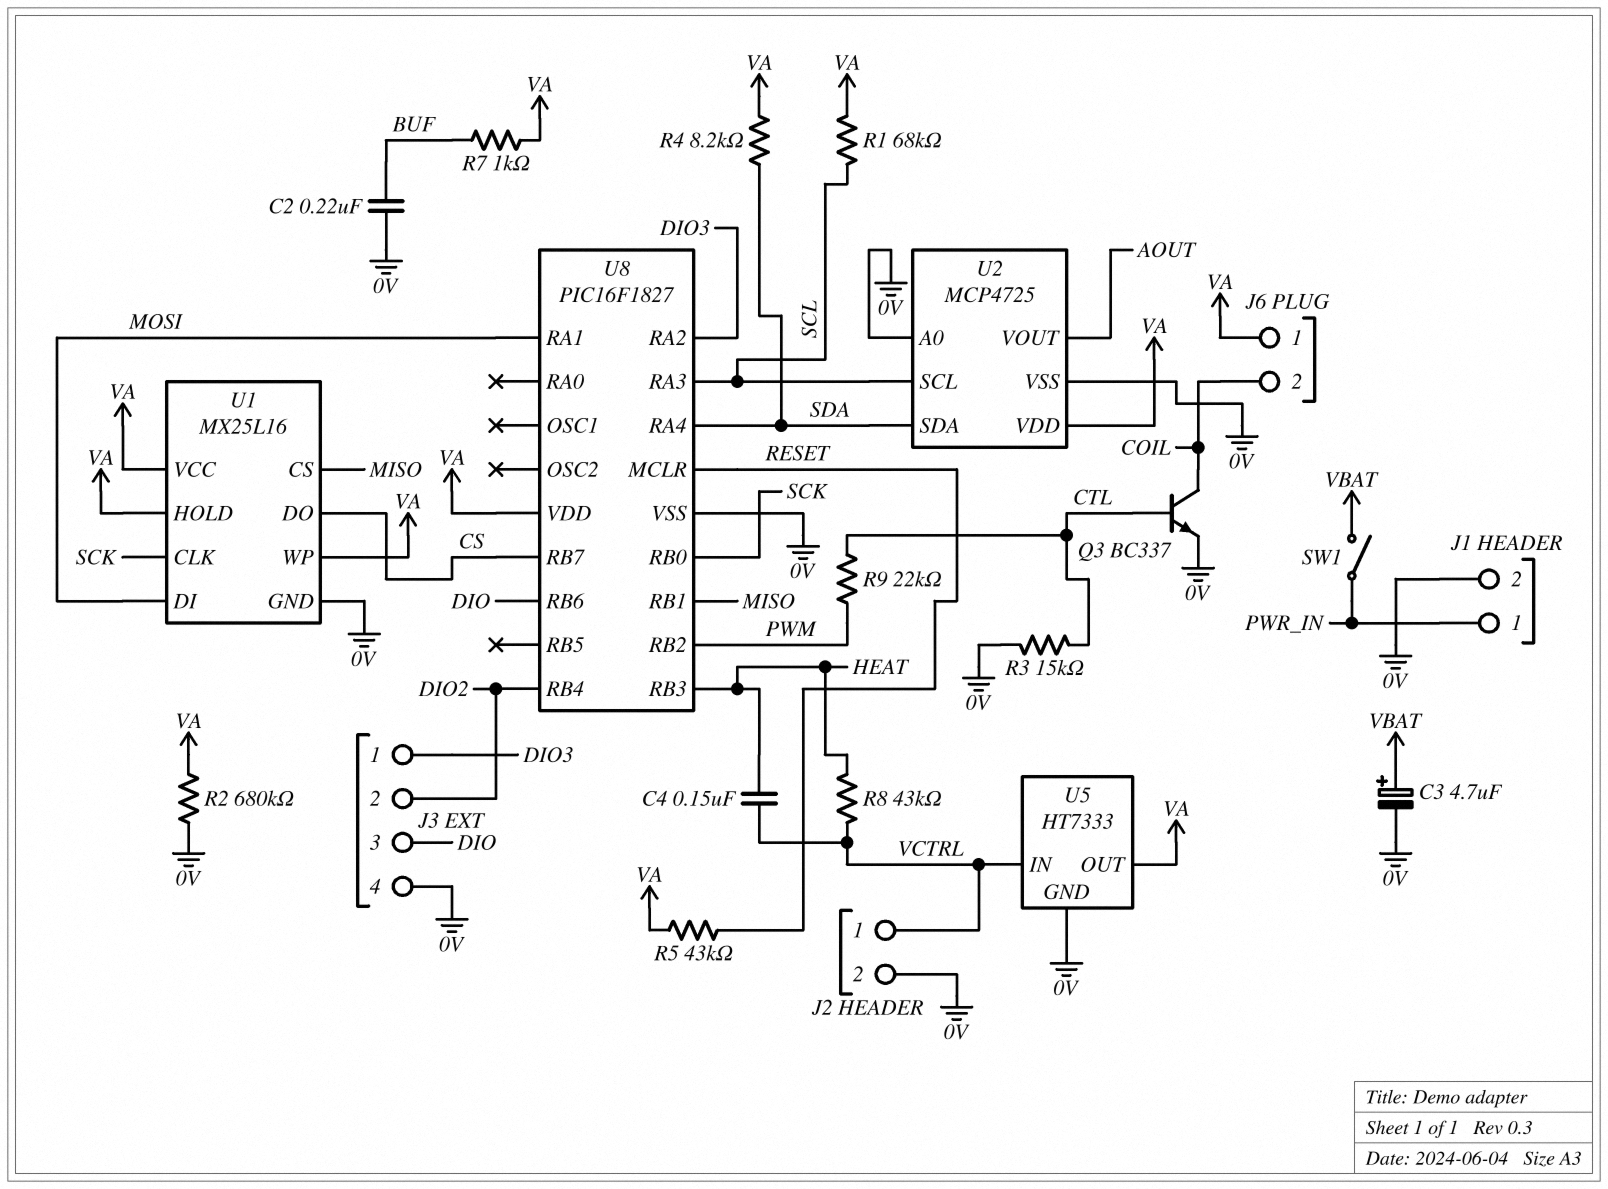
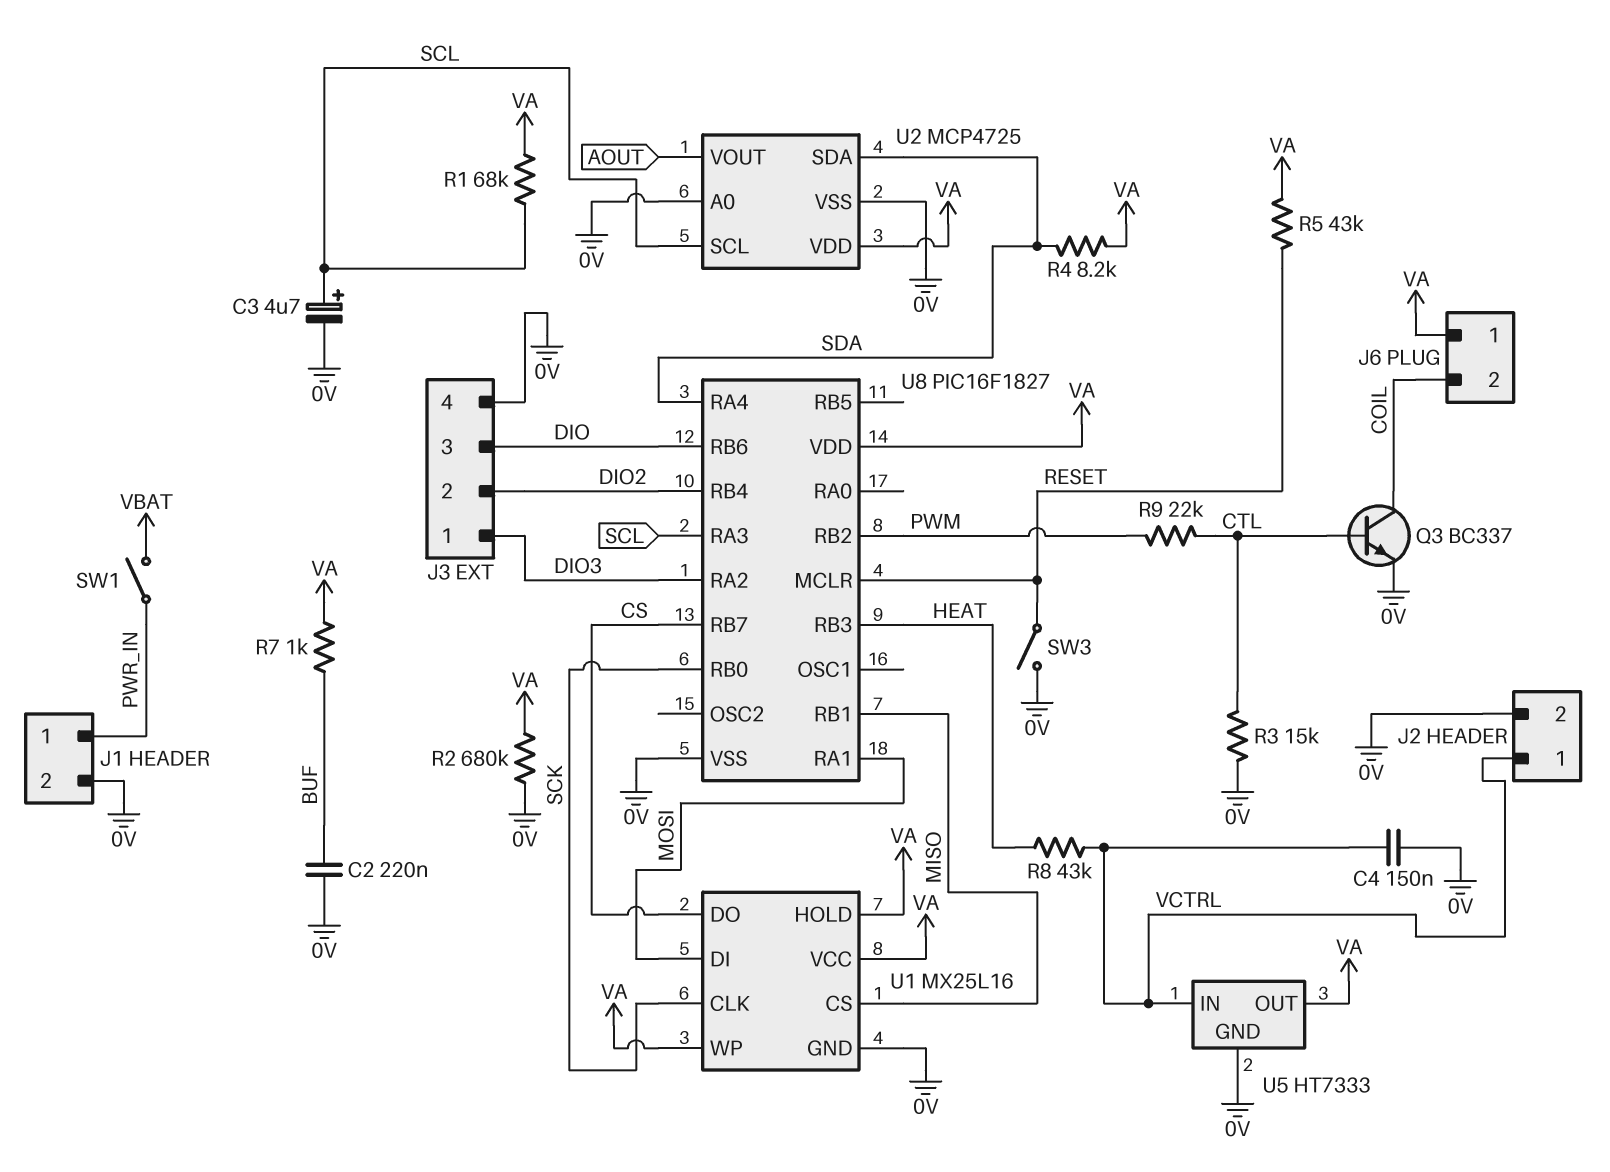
C3: 4.7uF (plus VBAT, minus 0V) -> 4.7uF (plus SCL, minus 0V)
C4: 150nF (HEAT, VCTRL) -> 150nF (0V, VCTRL)
SW3: none -> switch (0V, RESET)

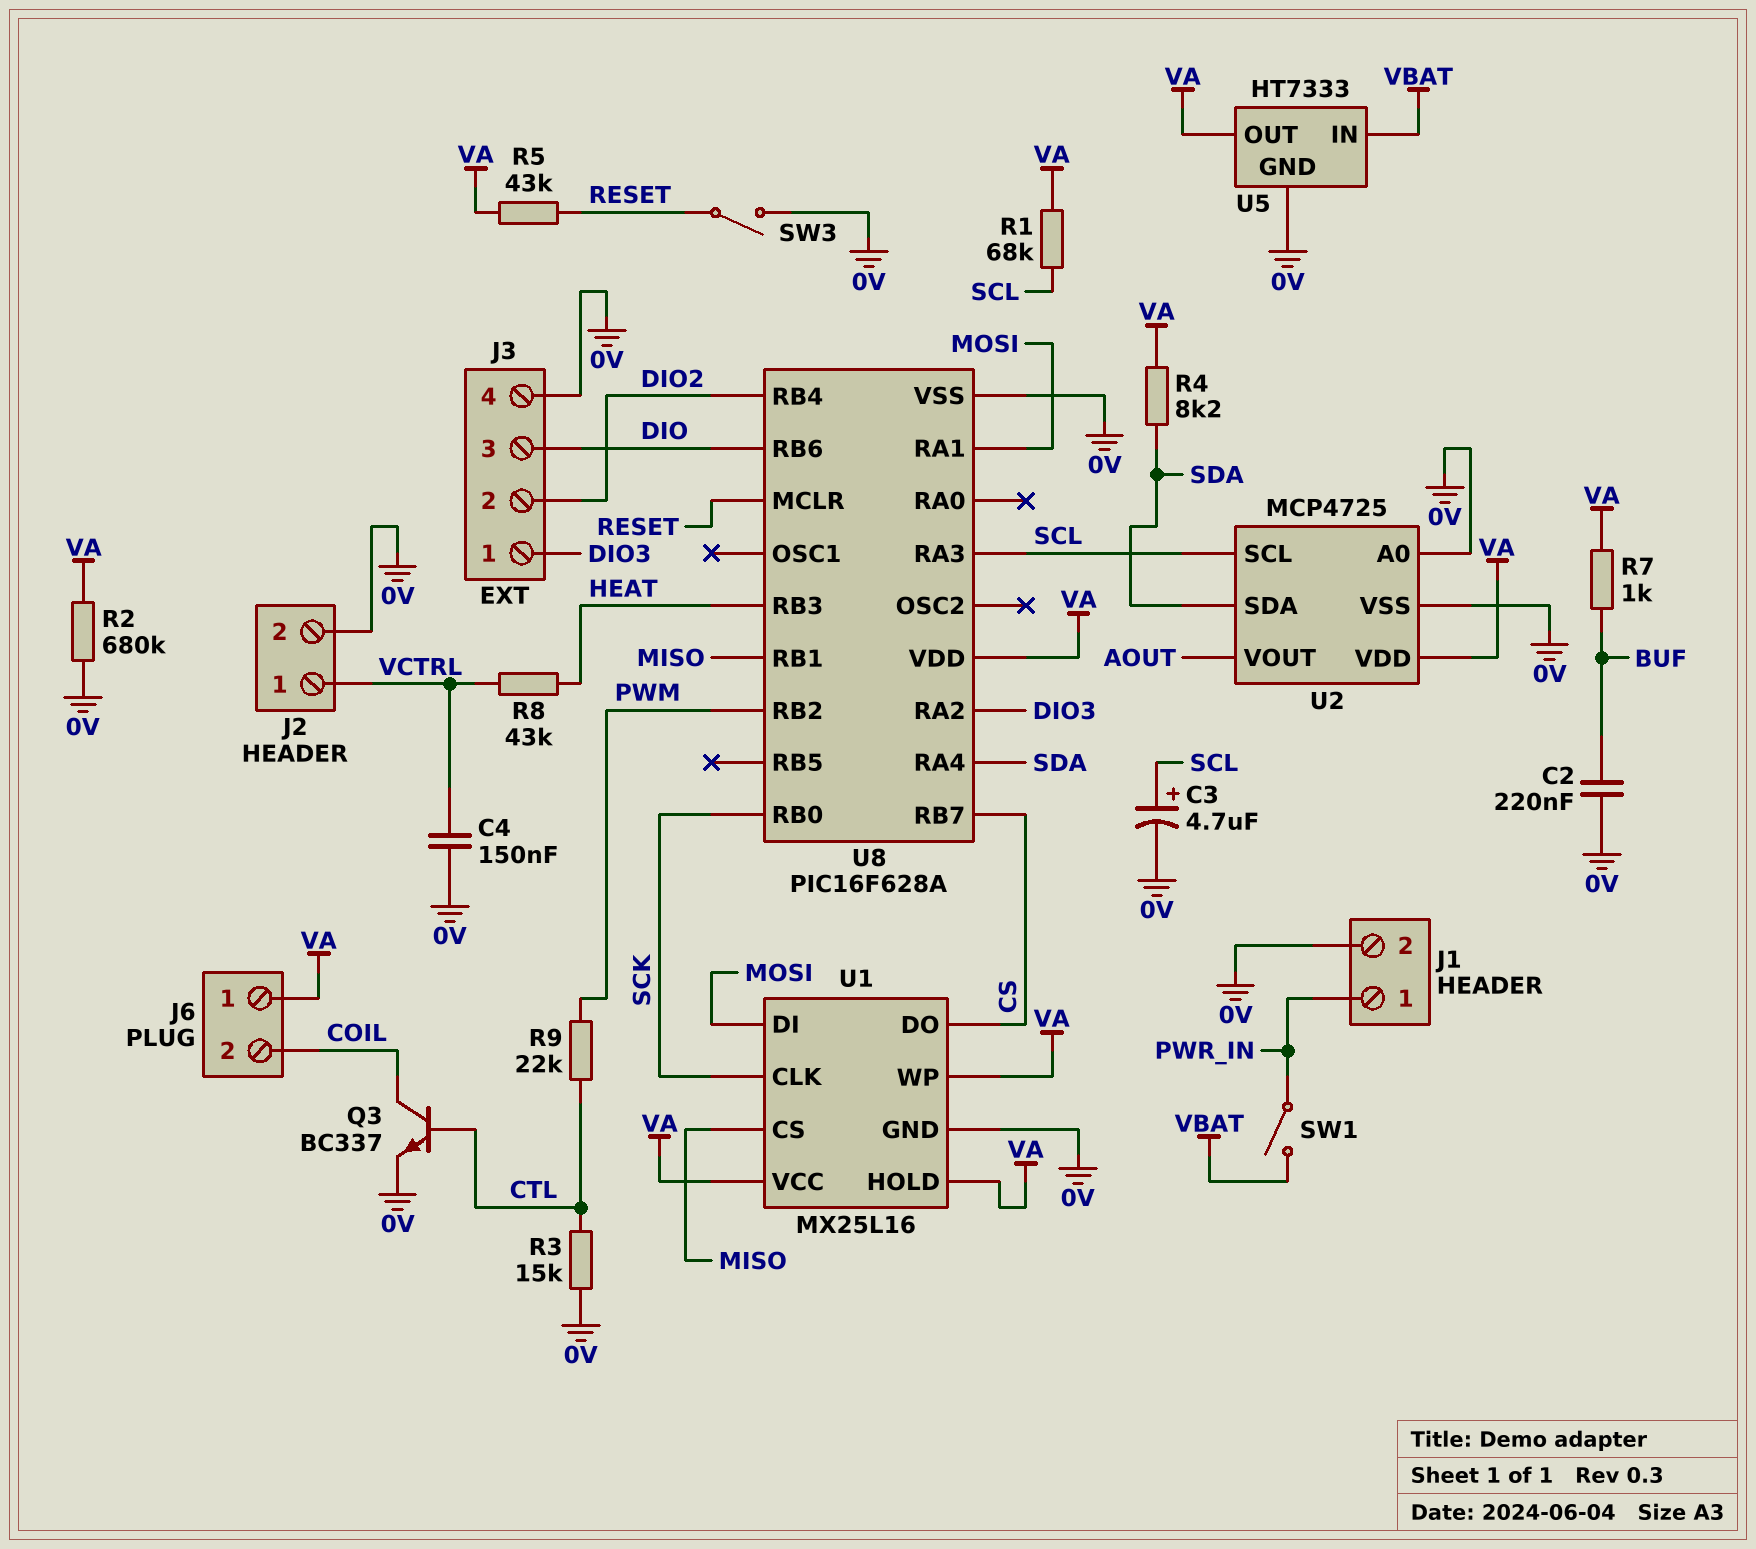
U5 pin IN: VCTRL -> VBAT
U8: PIC16F1827 -> PIC16F628A

